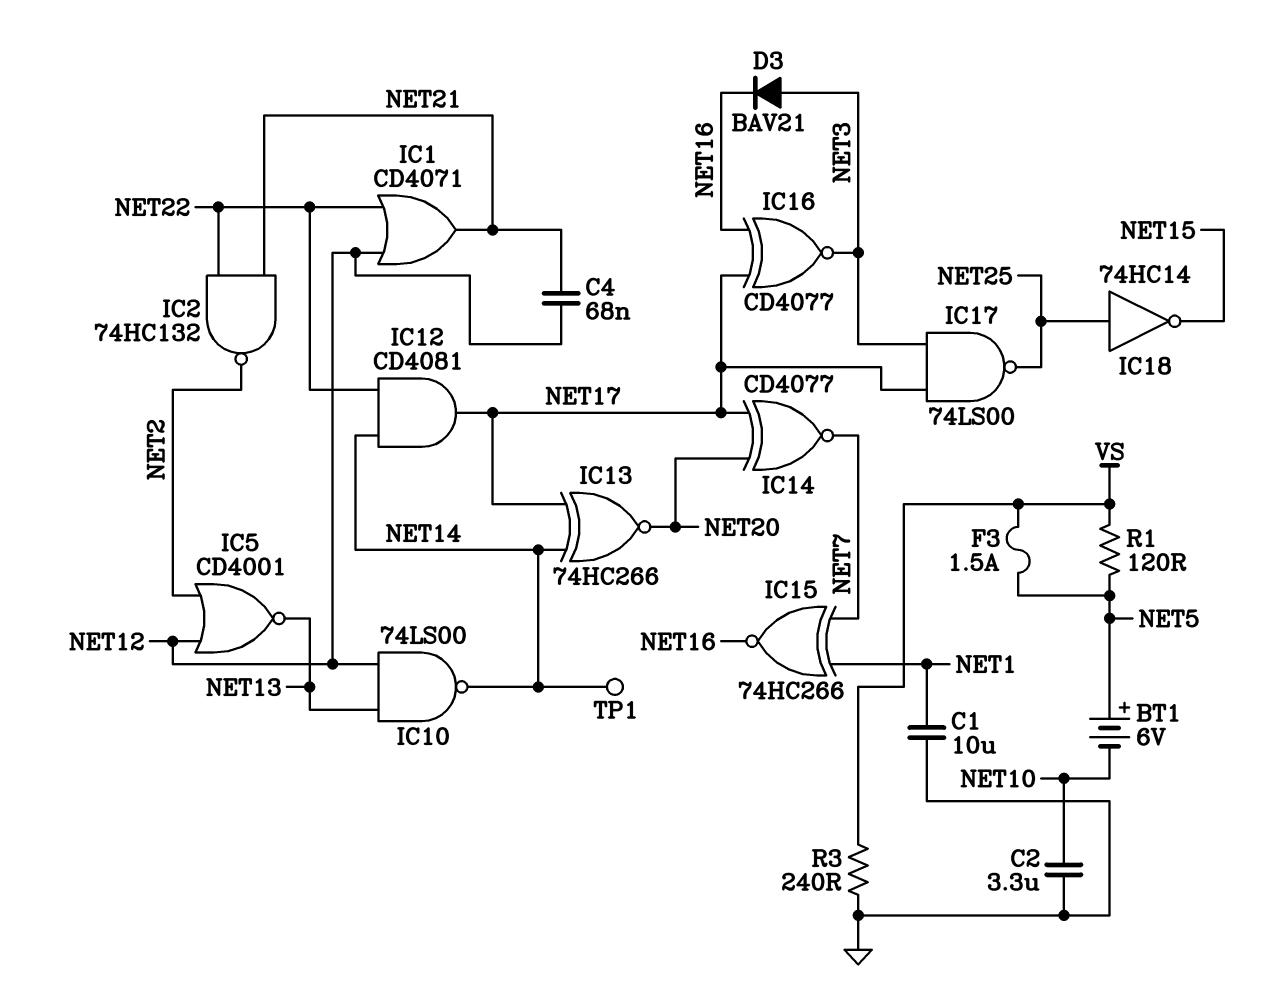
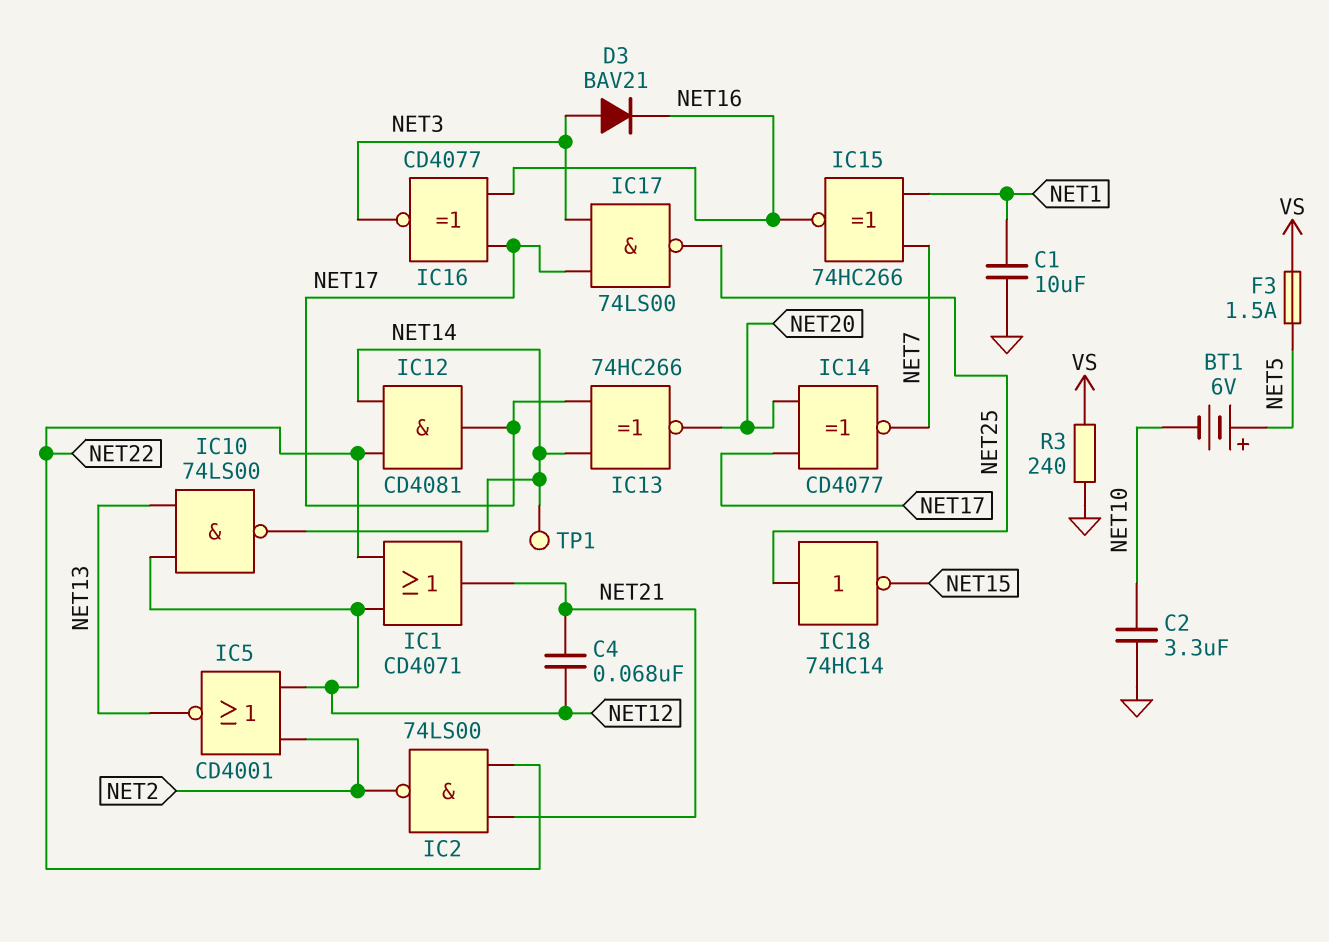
IC2: NAND 74HC132 (in NET21, in NET22, out NET2) -> NAND 74LS00 (in NET21, in NET22, out NET2)
R1: 120 (NET5, VS) -> none

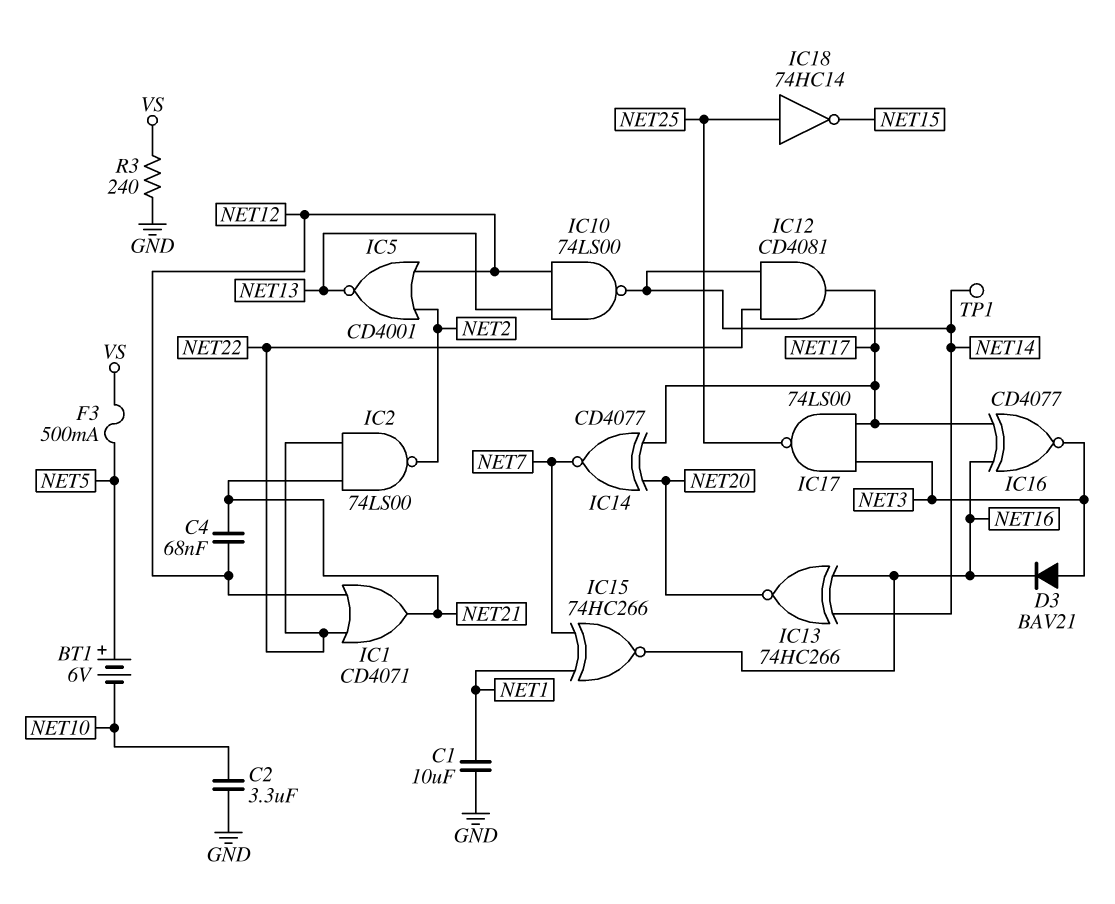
F3: 1.5A (NET5, VS) -> 500mA (NET5, VS)
IC13: XNOR 74HC266 (in NET14, in NET17, out NET20) -> XNOR 74HC266 (in NET14, in NET16, out NET20)

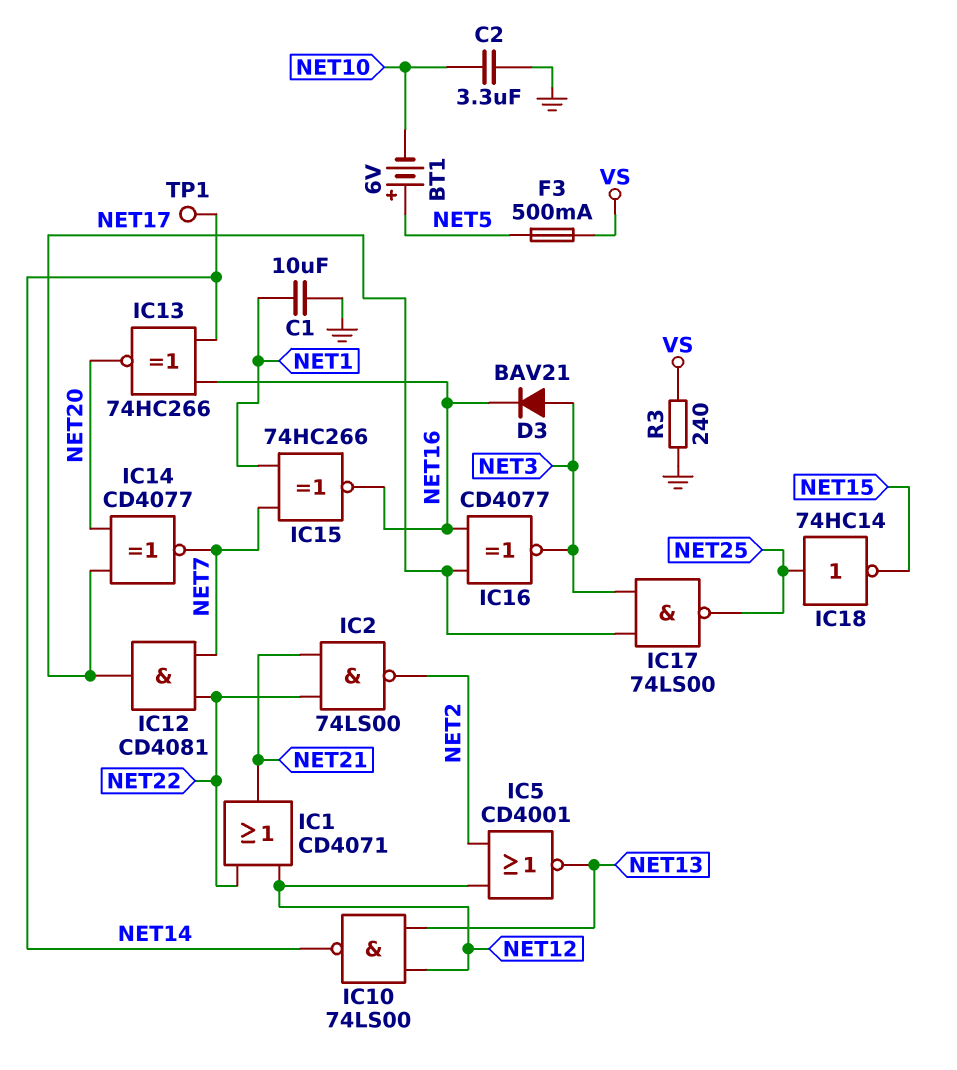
C4: 68nF (NET12, NET21) -> none
IC12: AND CD4081 (in NET14, in NET22, out NET17) -> AND CD4081 (in NET7, in NET22, out NET17)

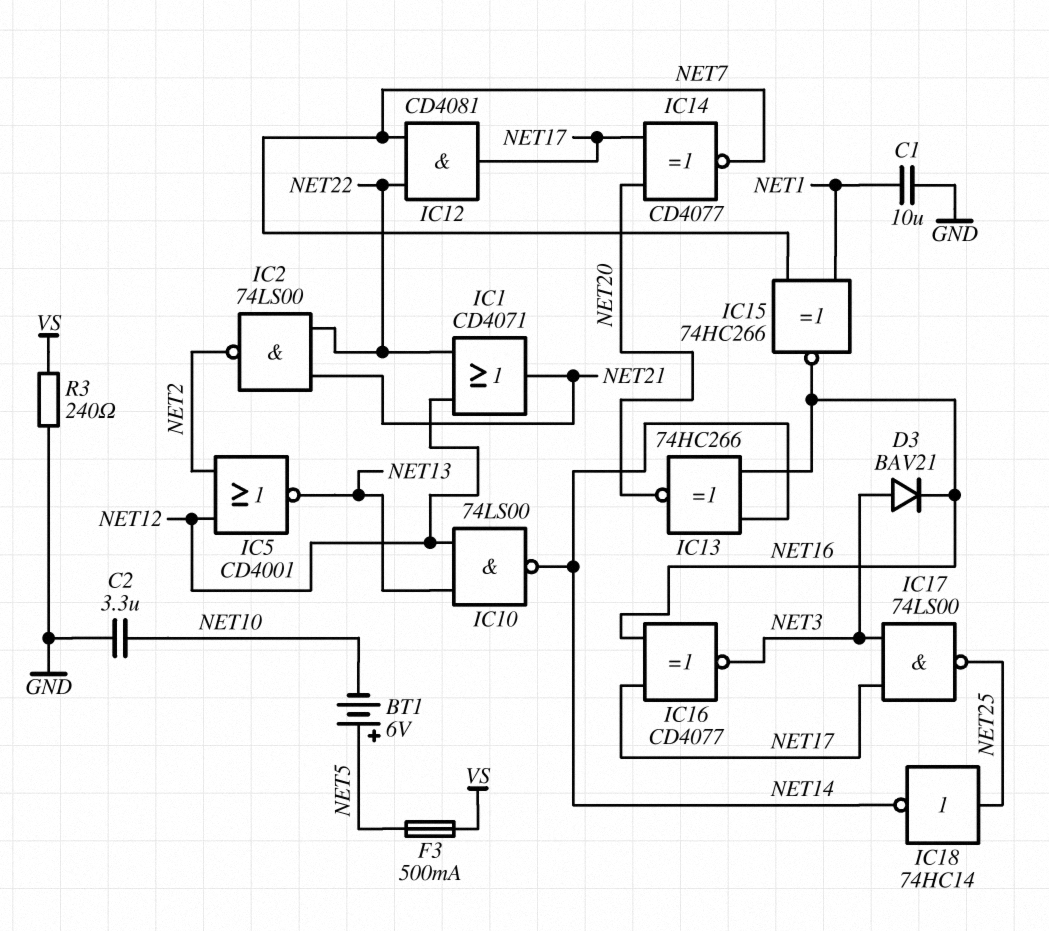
IC18: NOT 74HC14 (in NET25, out NET15) -> NOT 74HC14 (in NET25, out NET14)
TP1: test point (NET14) -> none

